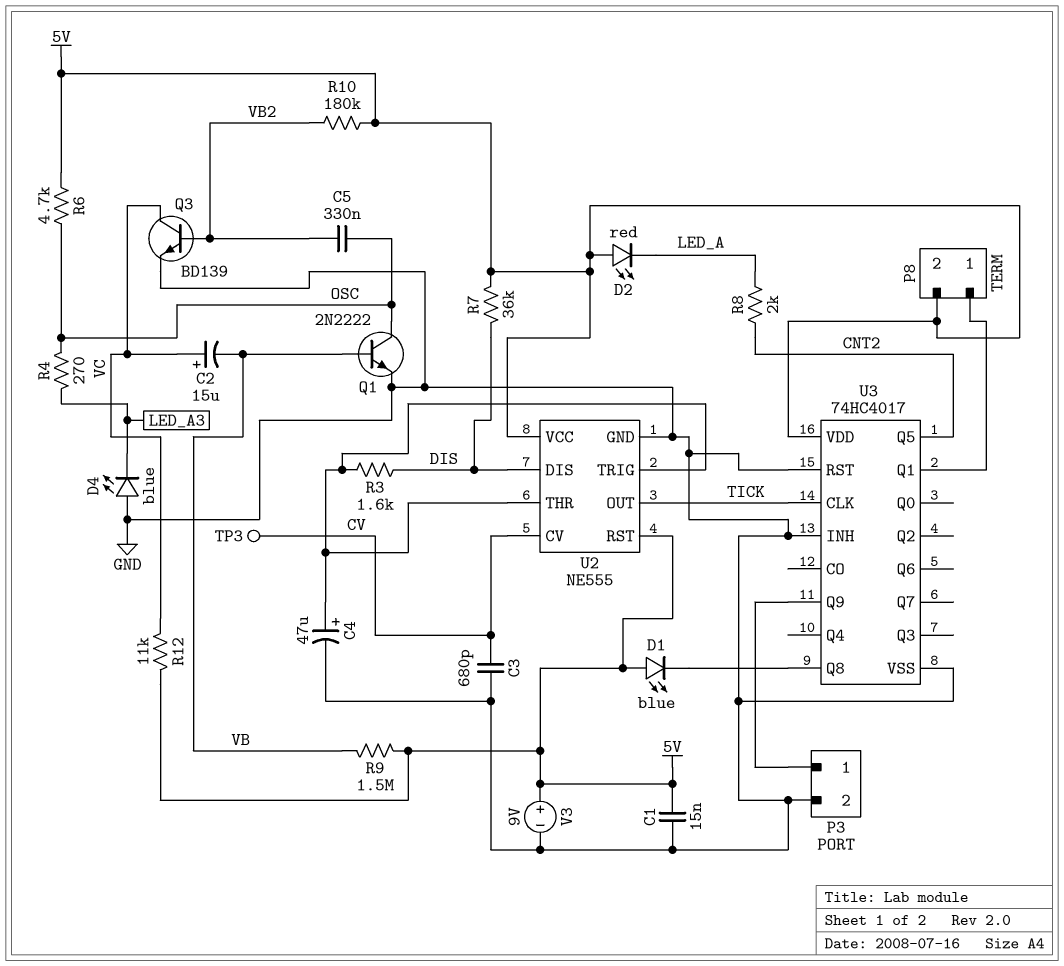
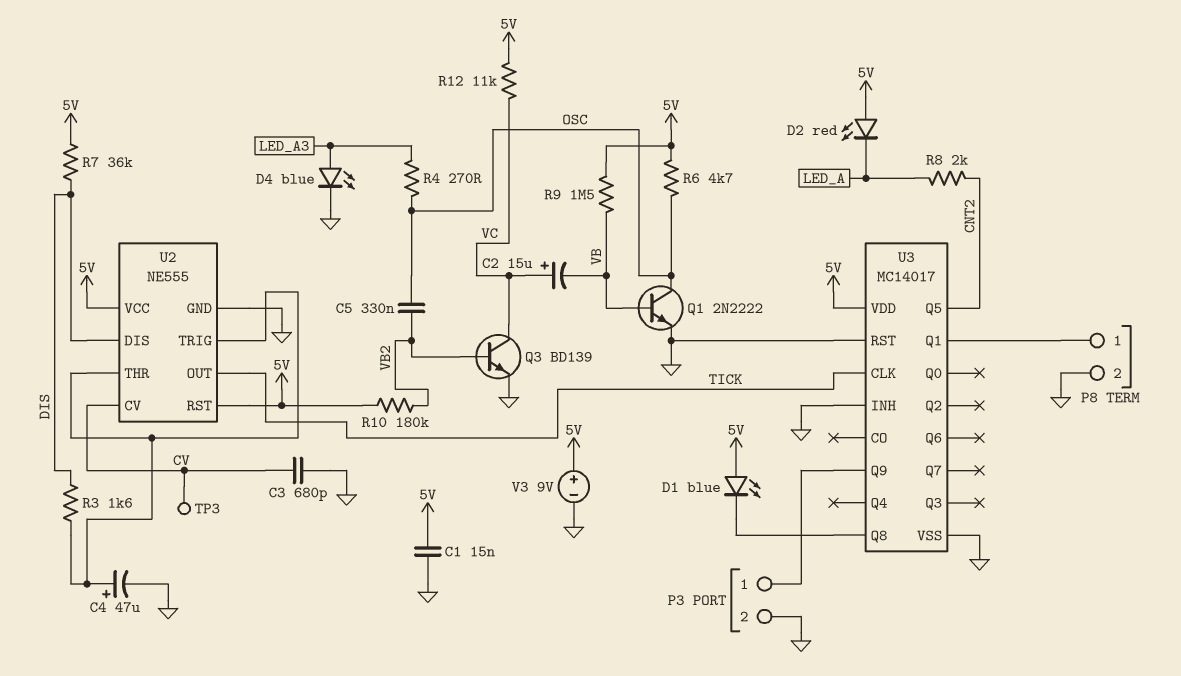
D4: LED blue (A GND, K LED_A3) -> LED blue (A LED_A3, K GND)
P8 pin 2: 5V -> GND
U3: 74HC4017 -> MC14017

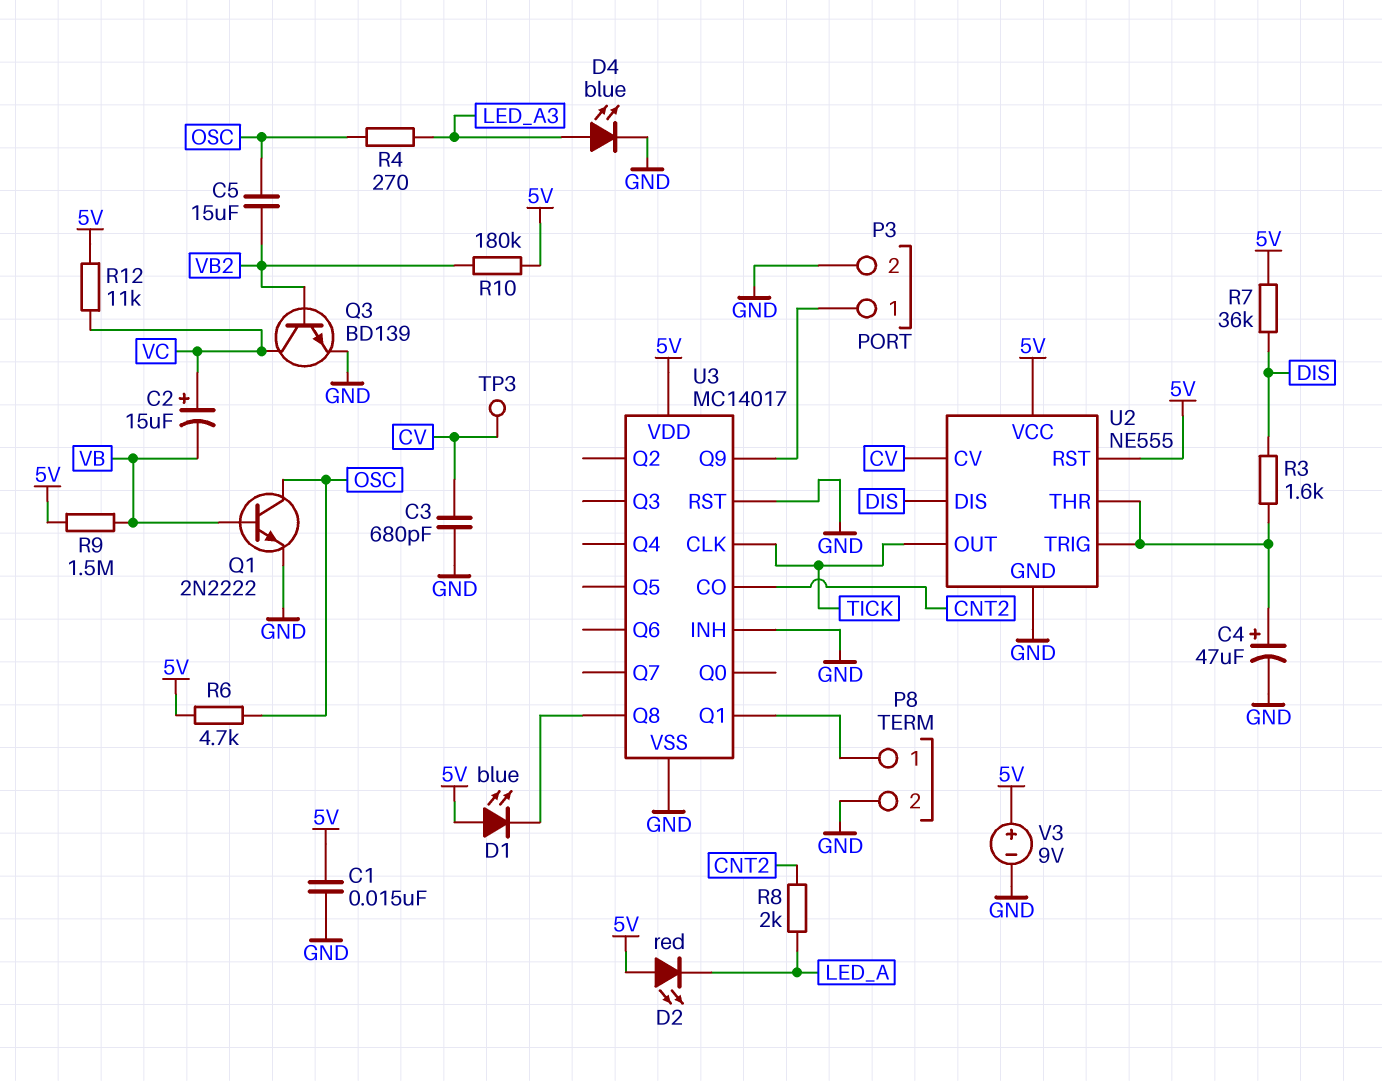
C5: 330nF (OSC, VB2) -> 15uF (OSC, VB2)
U3 pin CO: none -> CNT2
U3 pin Q5: CNT2 -> none

